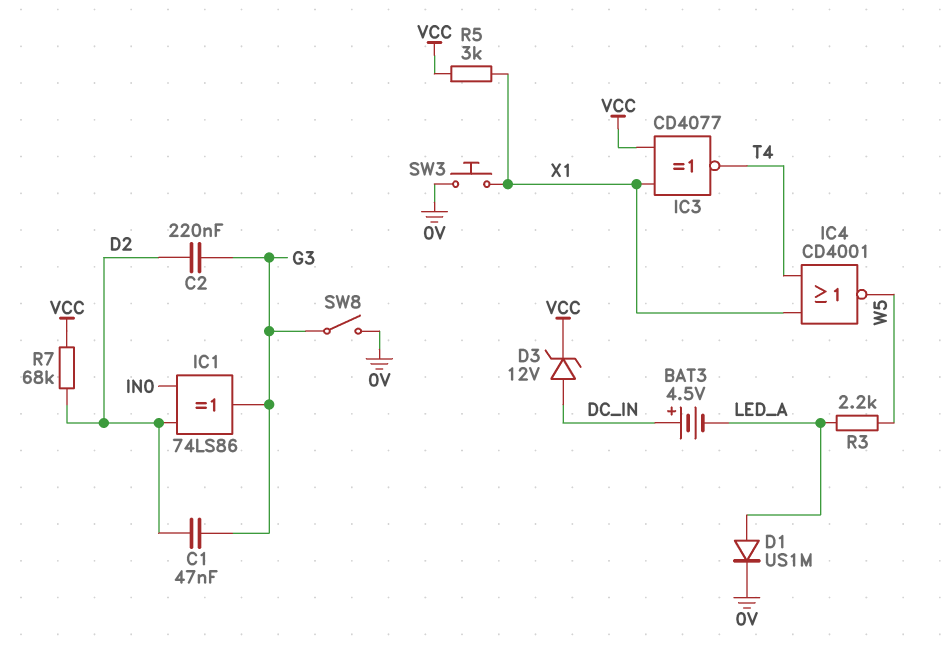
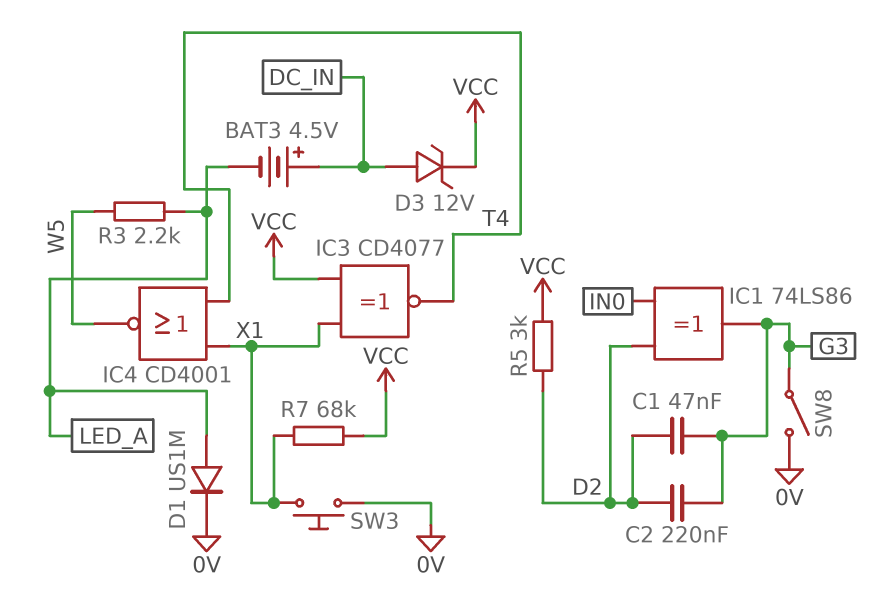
R5: 3k (VCC, X1) -> 3k (D2, VCC)
R7: 68k (D2, VCC) -> 68k (VCC, X1)

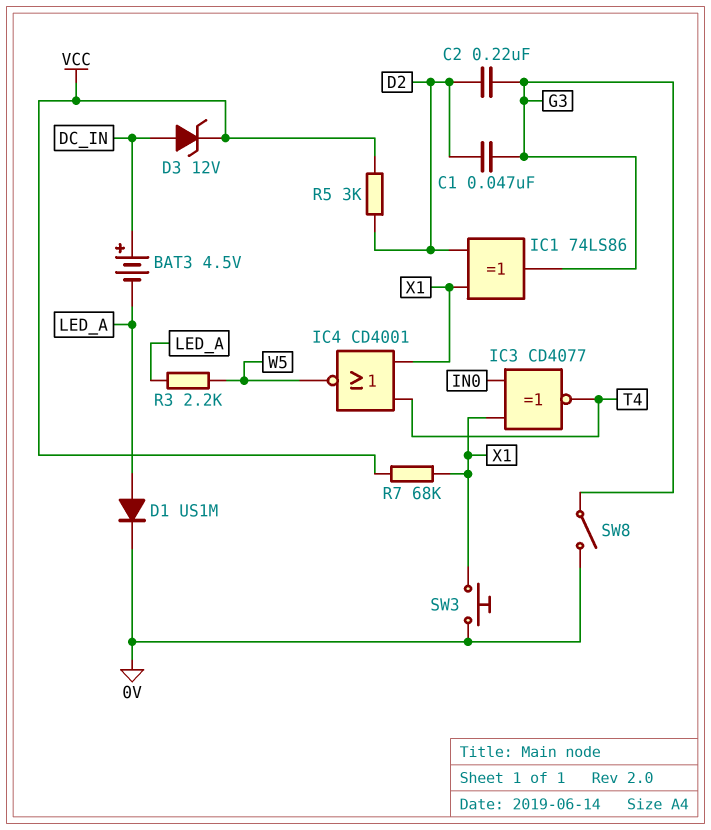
IC1: XOR 74LS86 (in D2, in IN0, out G3) -> XOR 74LS86 (in D2, in X1, out G3)
IC3: XNOR CD4077 (in VCC, in X1, out T4) -> XNOR CD4077 (in IN0, in X1, out T4)

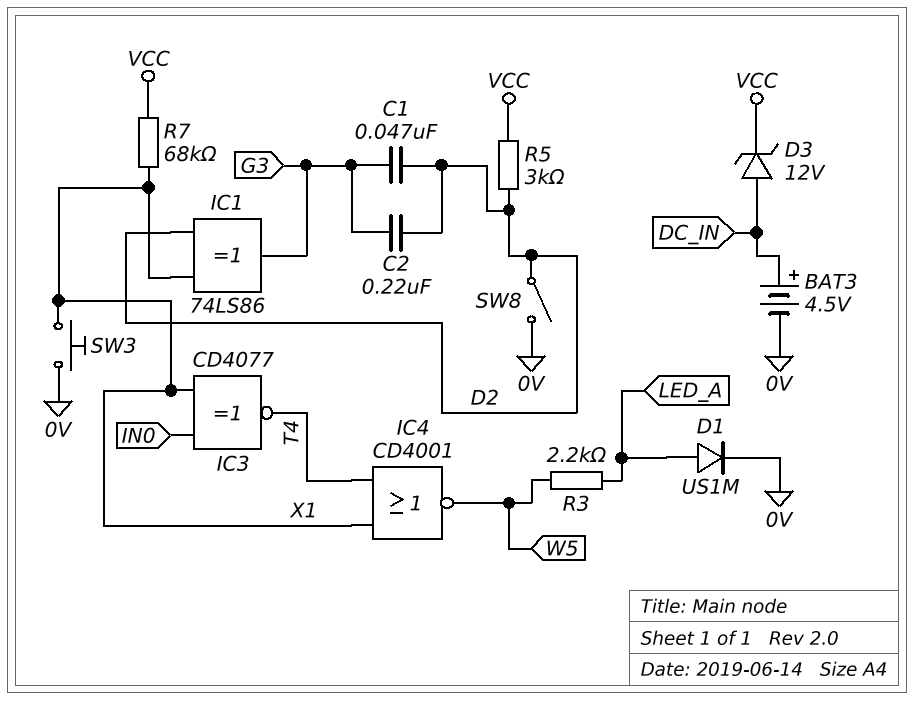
BAT3: 4.5V (plus DC_IN, minus LED_A) -> 4.5V (plus DC_IN, minus 0V)
SW8: switch (0V, G3) -> switch (0V, D2)

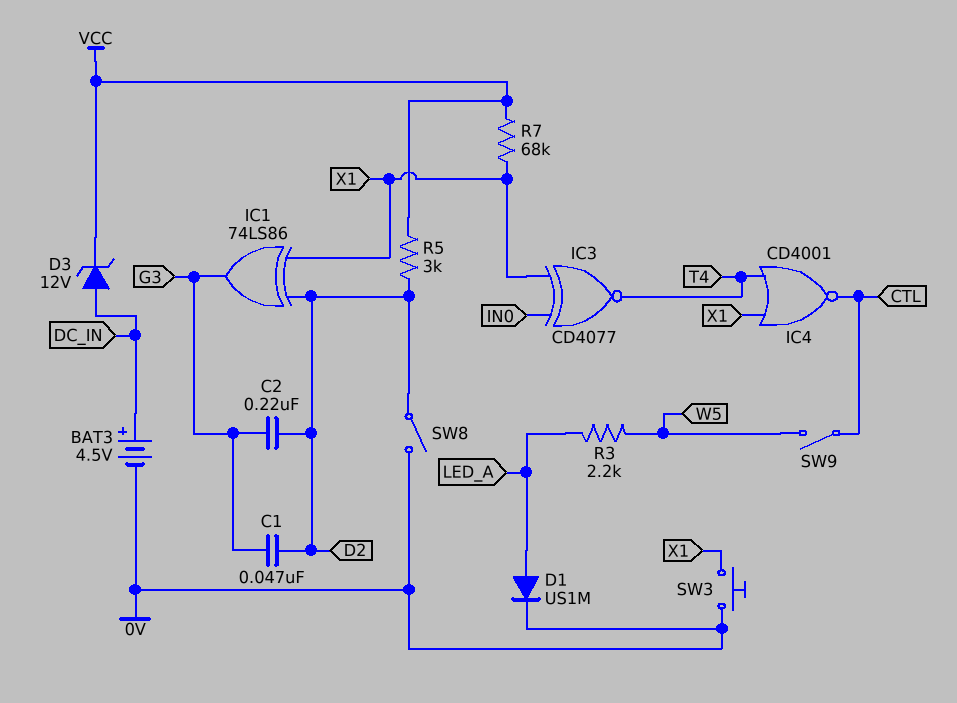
IC4: NOR CD4001 (in T4, in X1, out W5) -> NOR CD4001 (in T4, in X1, out CTL)
SW9: none -> switch (CTL, W5)

